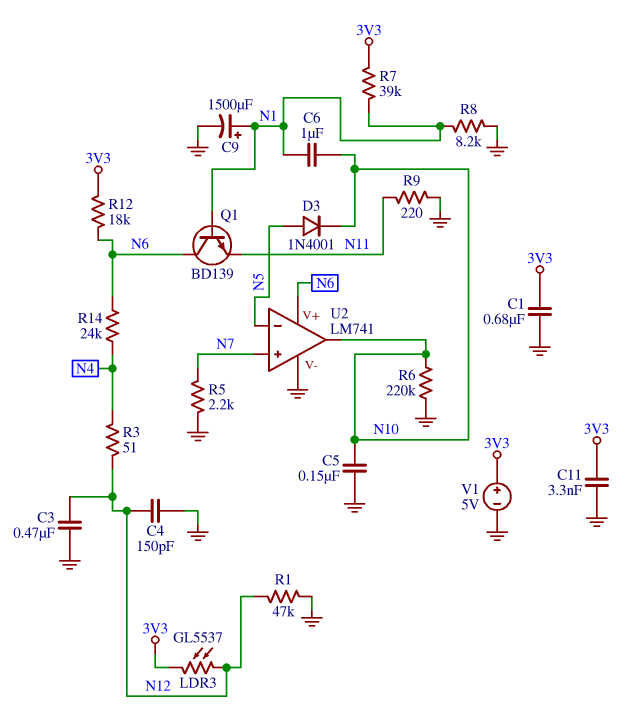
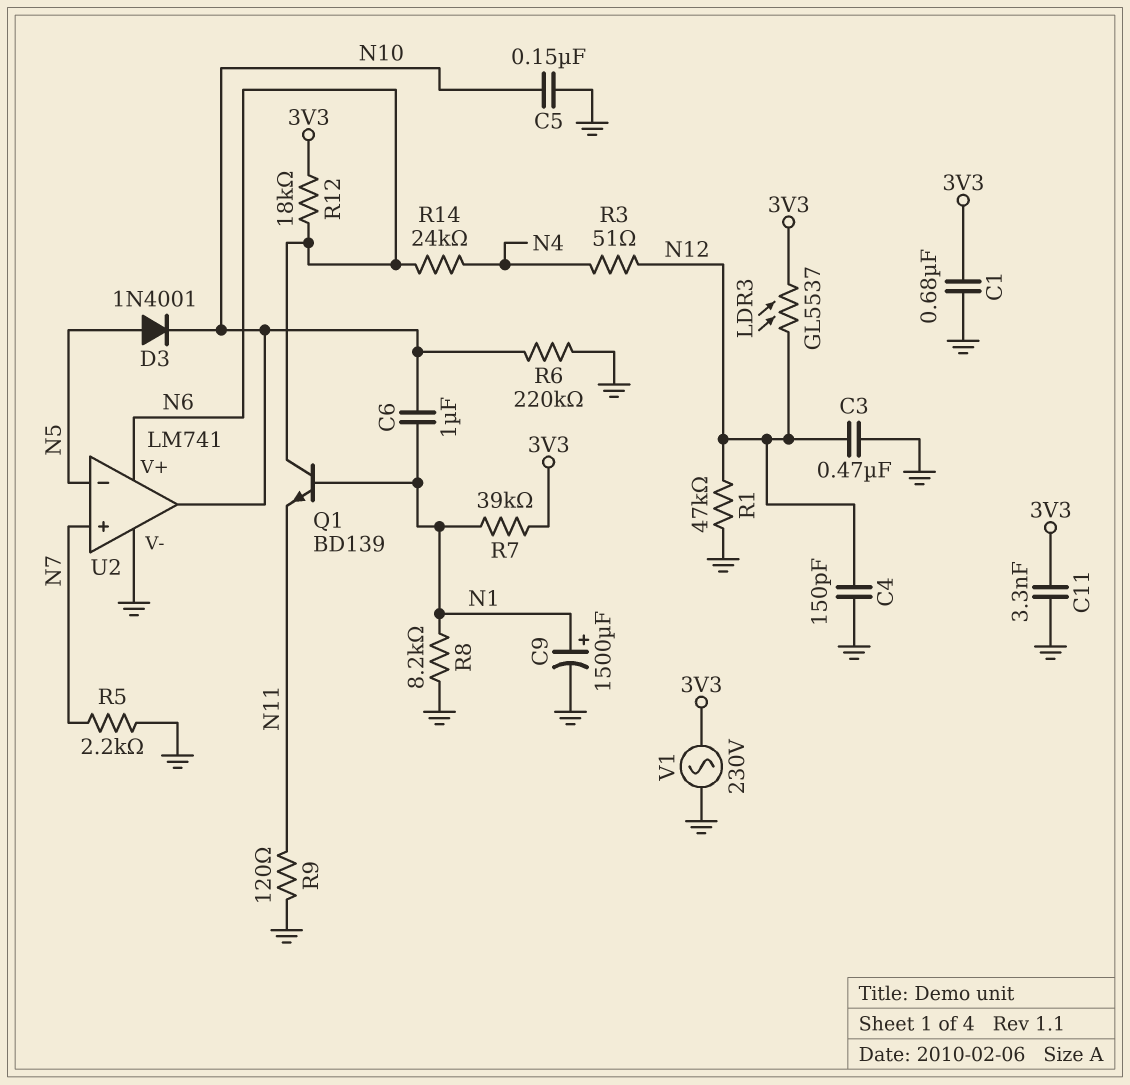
R9: 220 (GND, N11) -> 120 (GND, N11)
V1: 5V (plus 3V3, minus GND) -> AC 230V (3V3, GND)

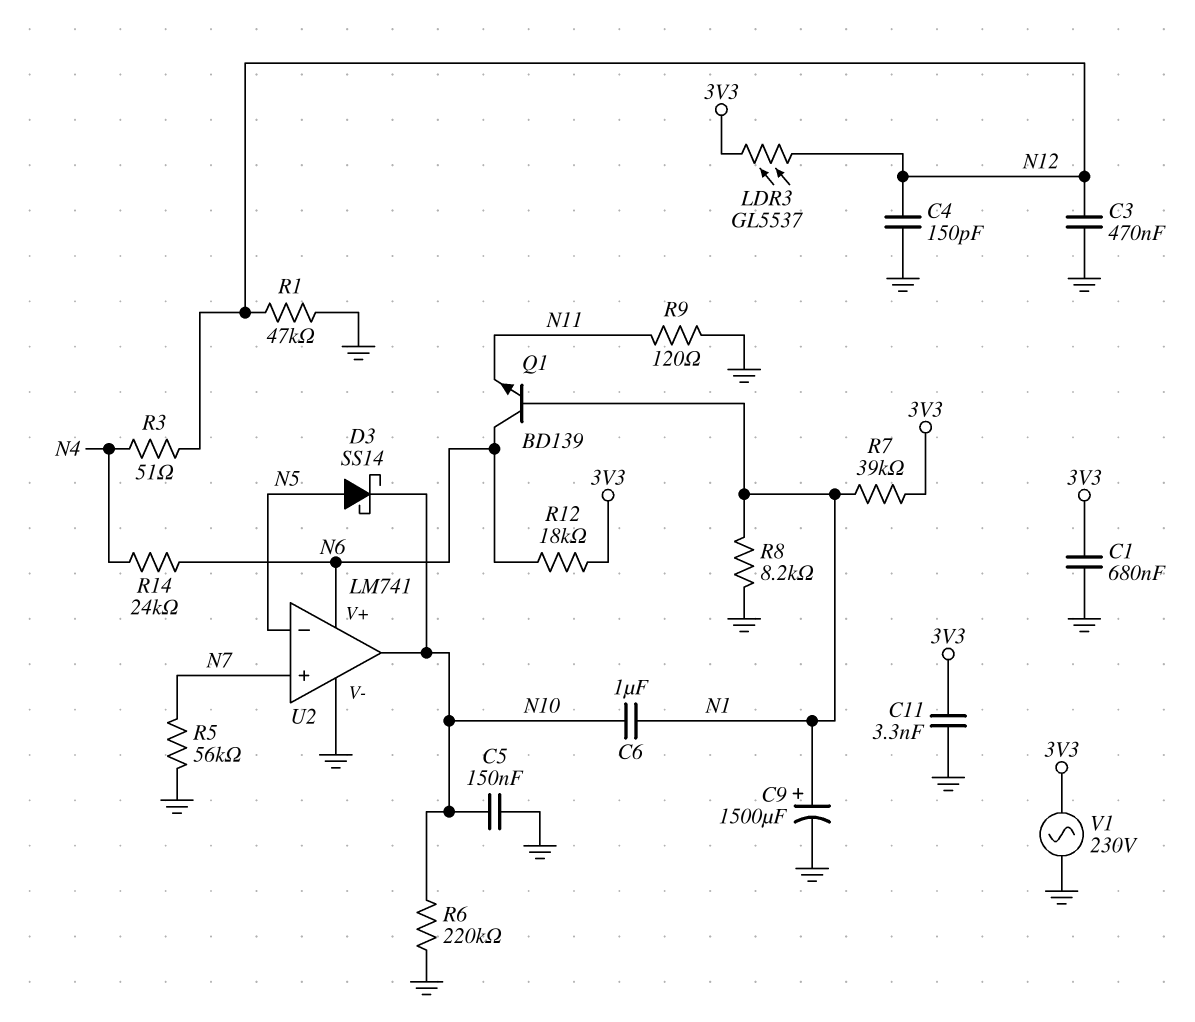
D3: diode 1N4001 (A N5, K N10) -> schottky SS14 (A N5, K N10)
R5: 2.2k (GND, N7) -> 56k (GND, N7)

